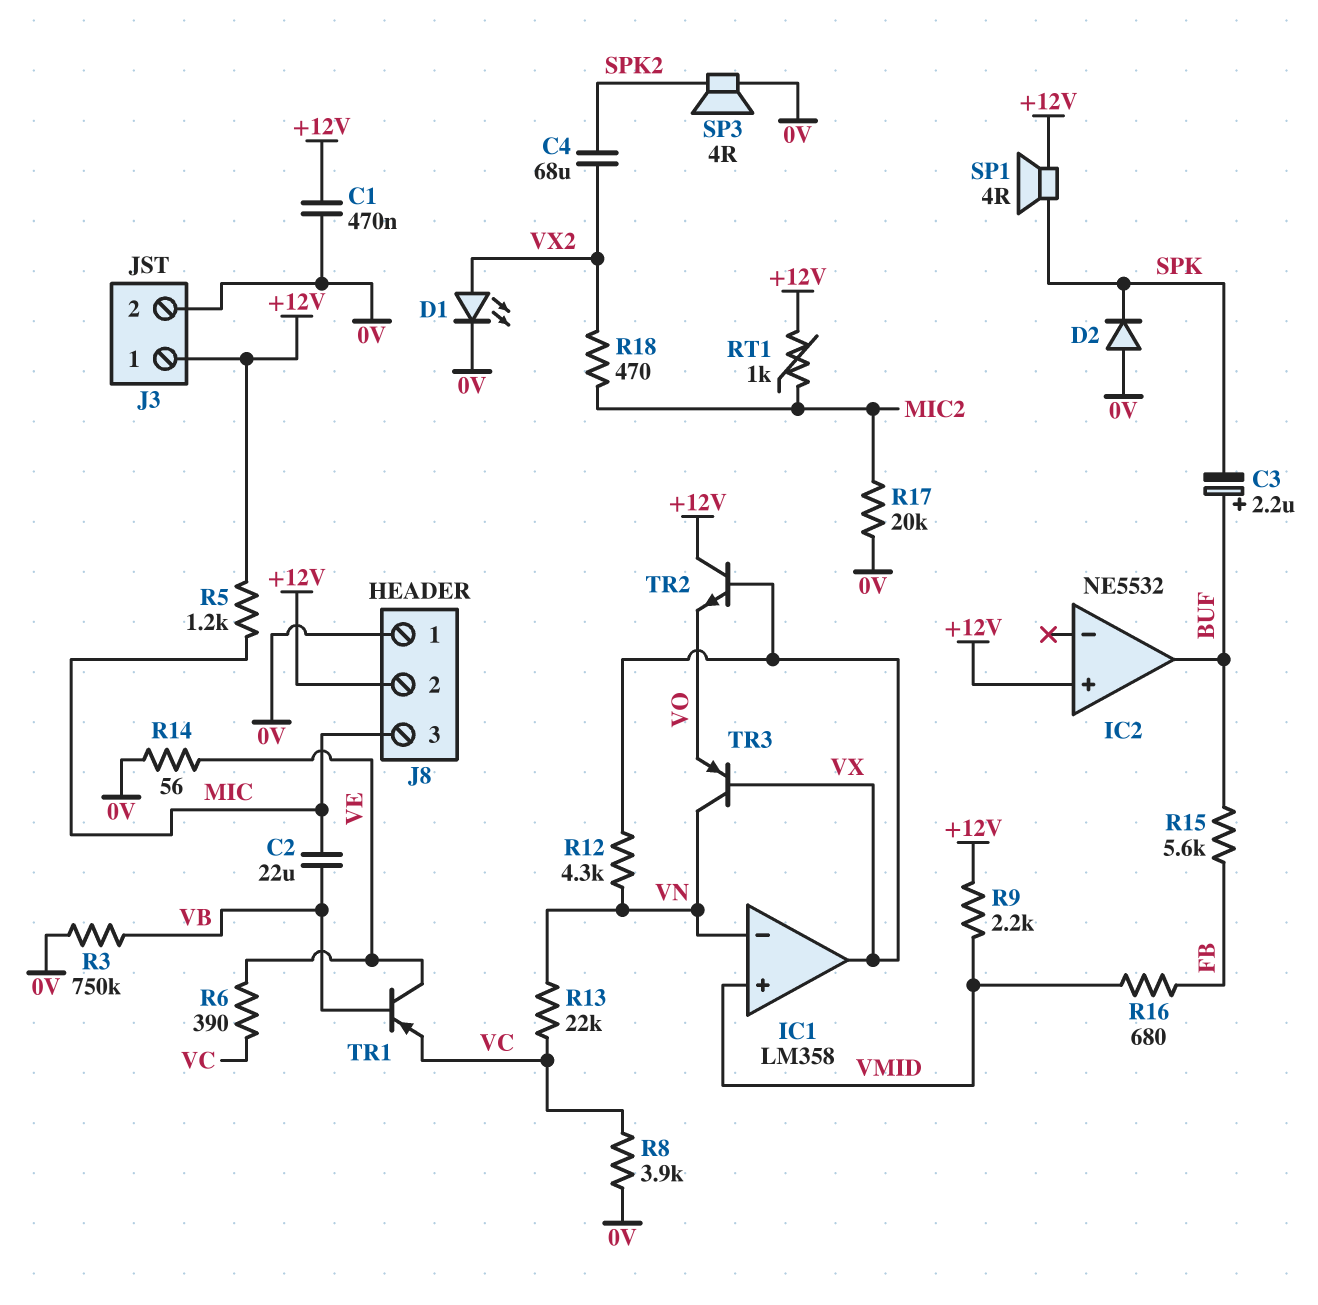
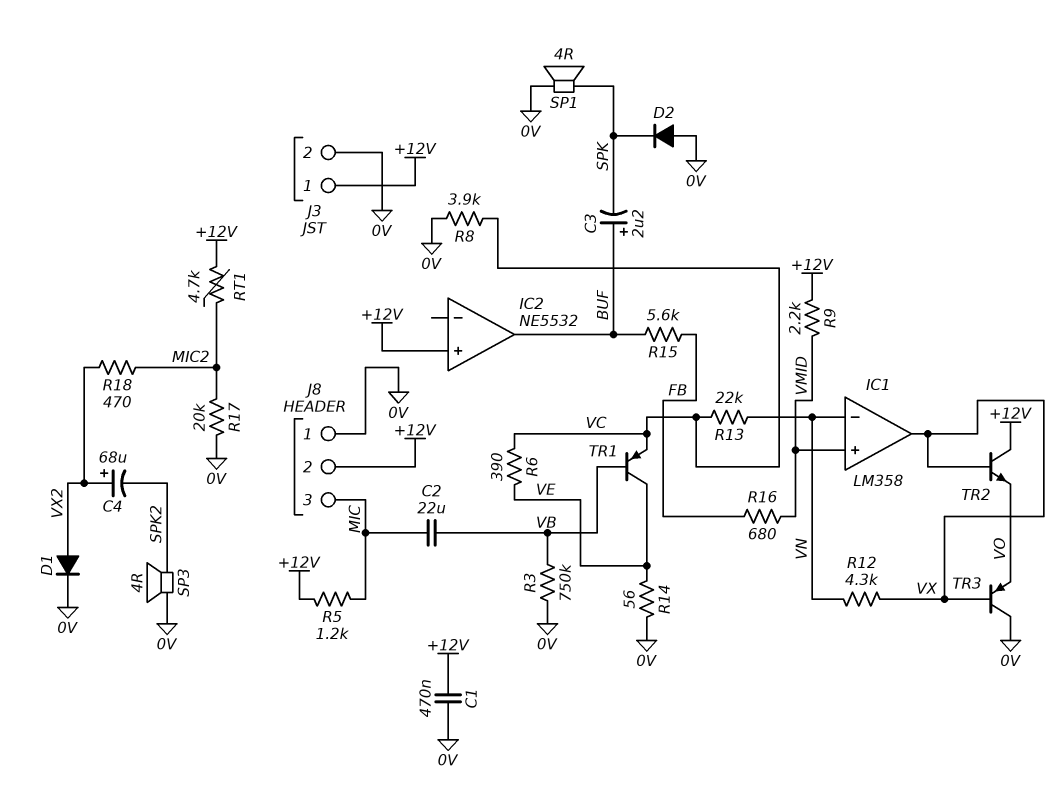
C4: 68uF (SPK2, VX2) -> 68uF (plus VX2, minus SPK2)
D1: LED (A VX2, K 0V) -> diode (A VX2, K 0V)
RT1: 1k (+12V, MIC2) -> 4.7k (+12V, MIC2)
SP1: speaker 4R (+12V, SPK) -> speaker 4R (0V, SPK)
TR3: PNP (B VX, C VN, E VO) -> PNP (B VX, C 0V, E VO)

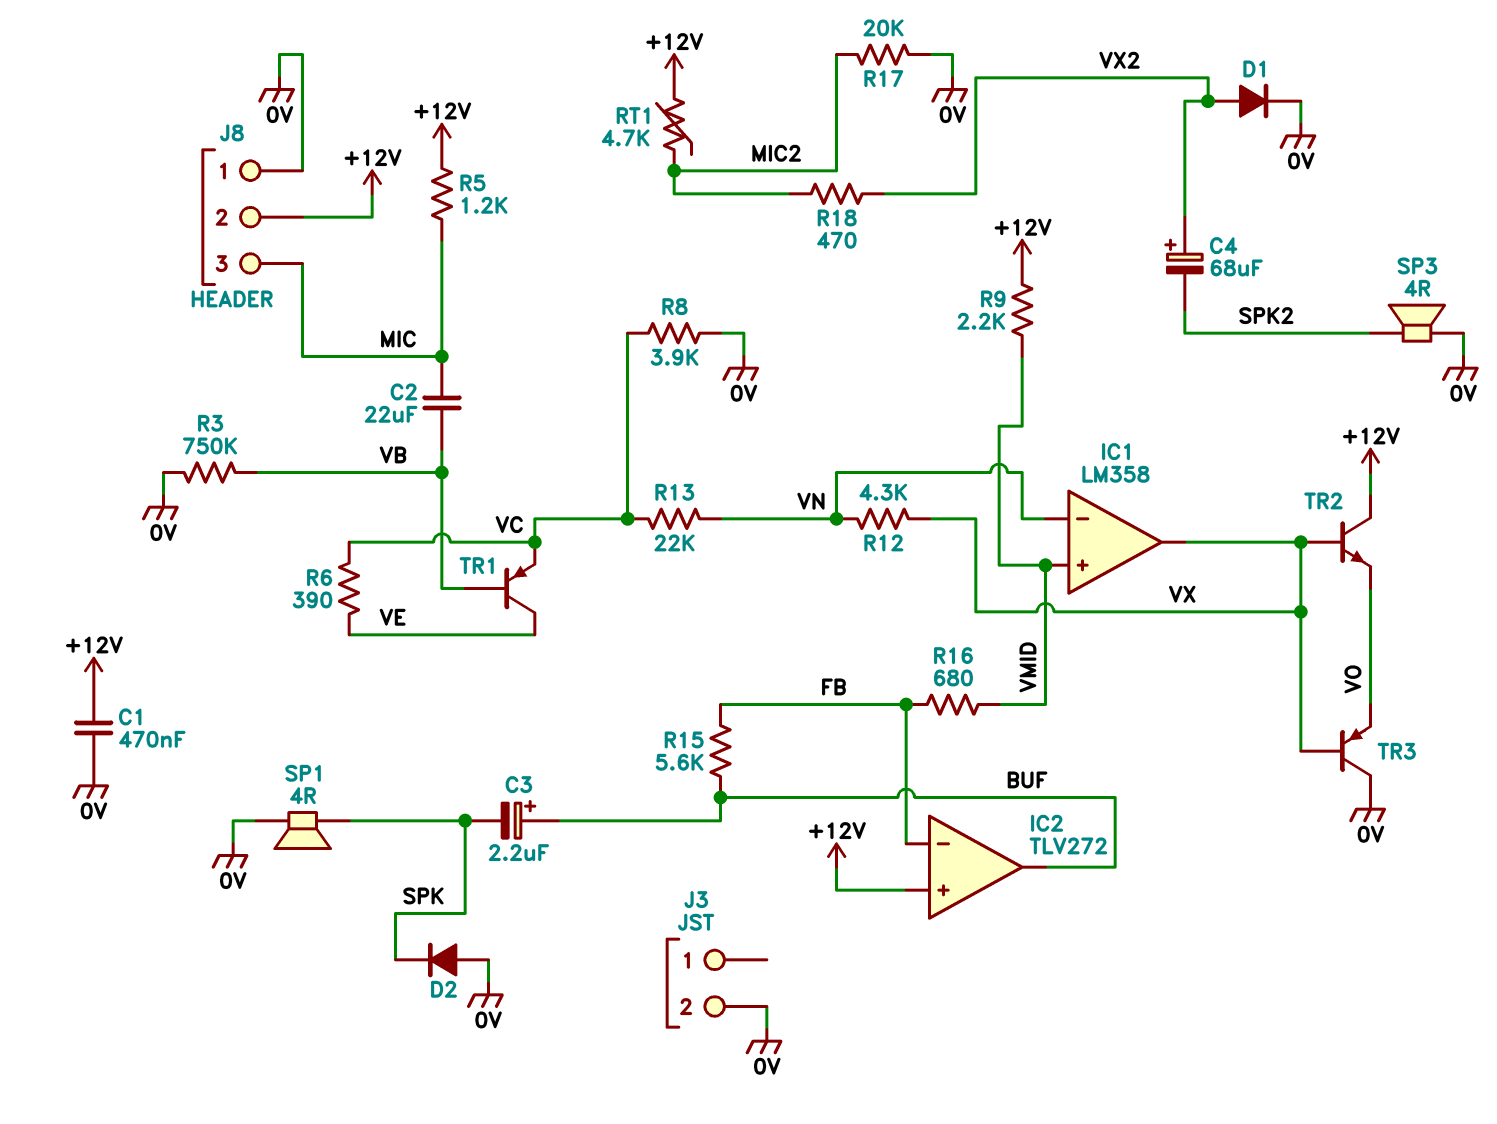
IC2: NE5532 -> TLV272
IC2 pin in-: none -> FB
J3 pin 1: +12V -> none
R14: 56 (0V, VE) -> none

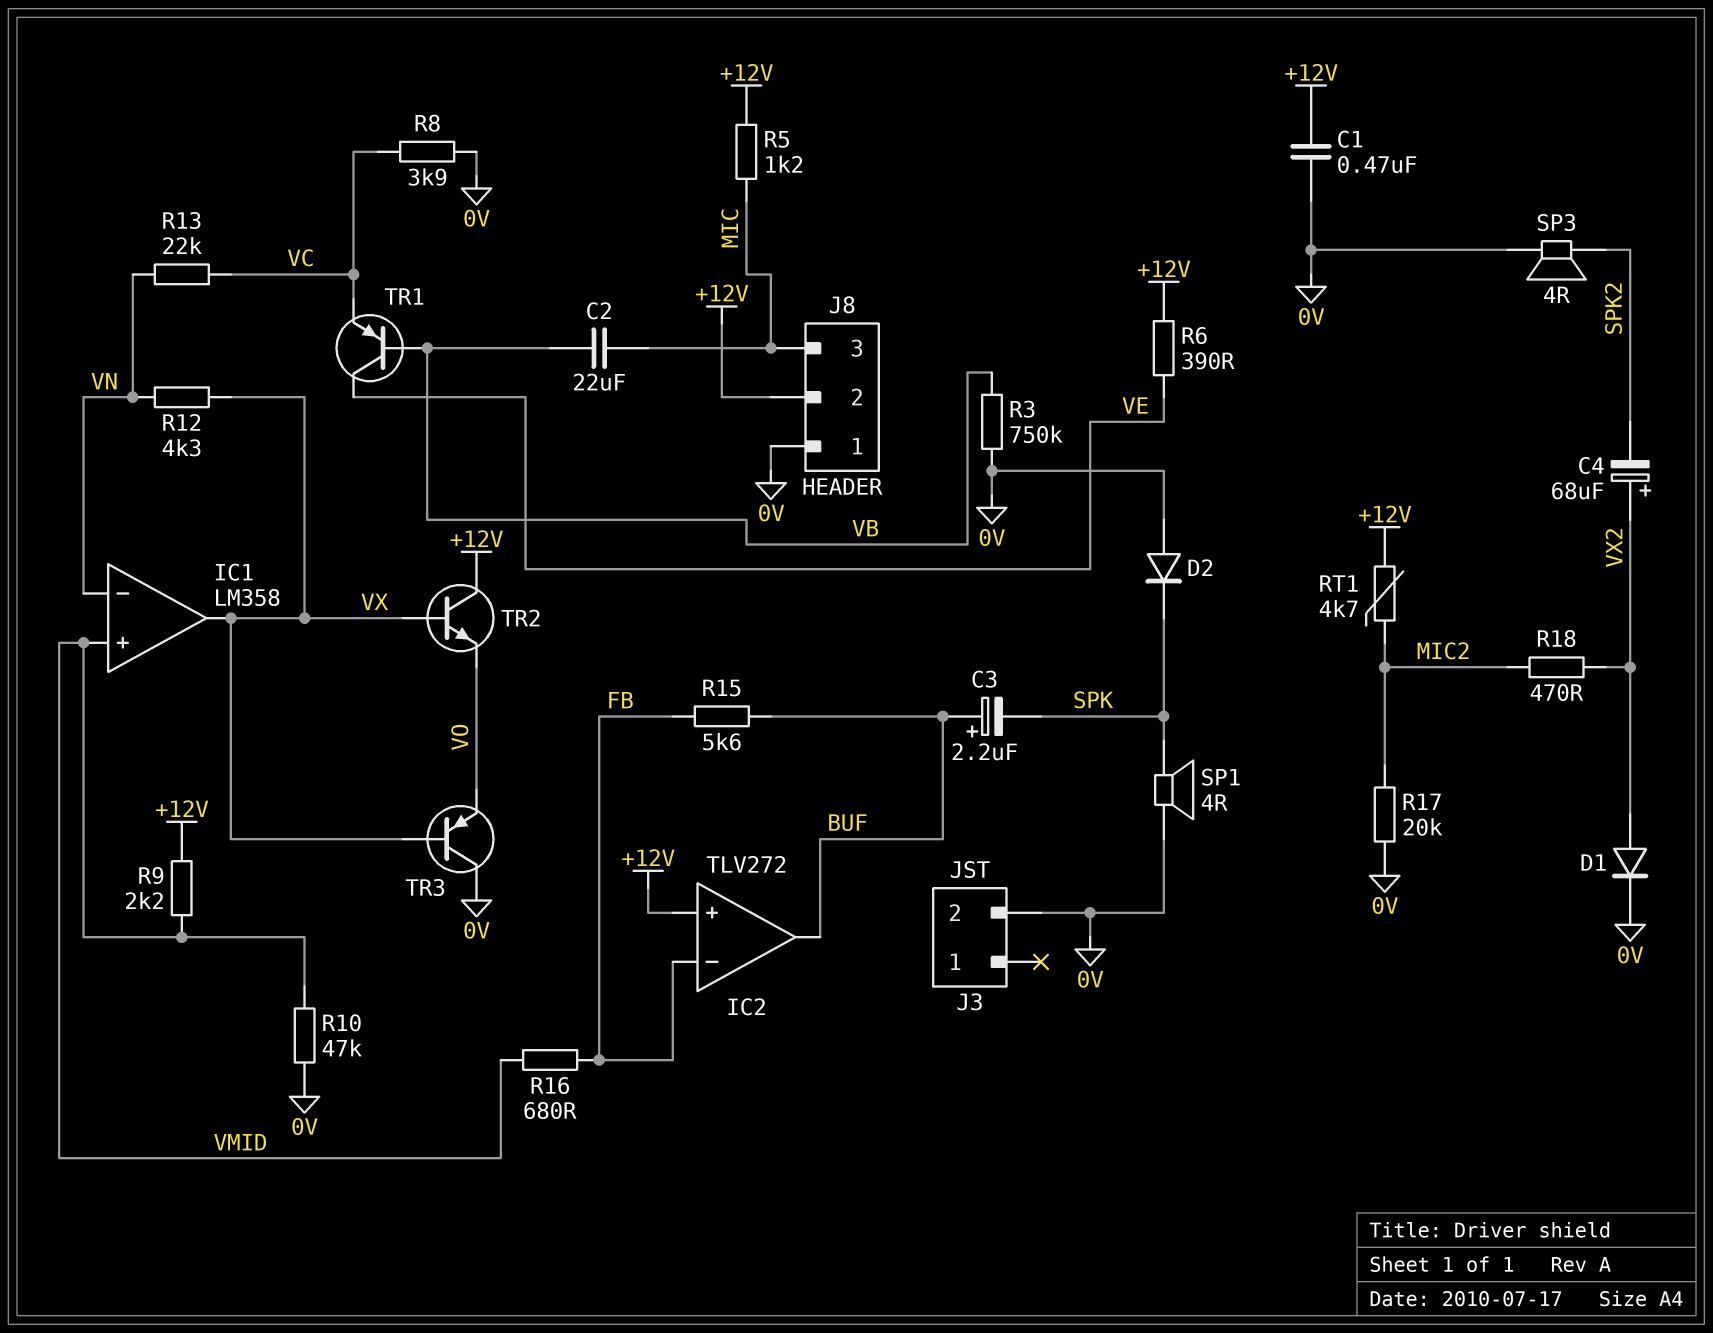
R6: 390 (VC, VE) -> 390 (+12V, VE)
R10: none -> 47k (0V, VMID)

